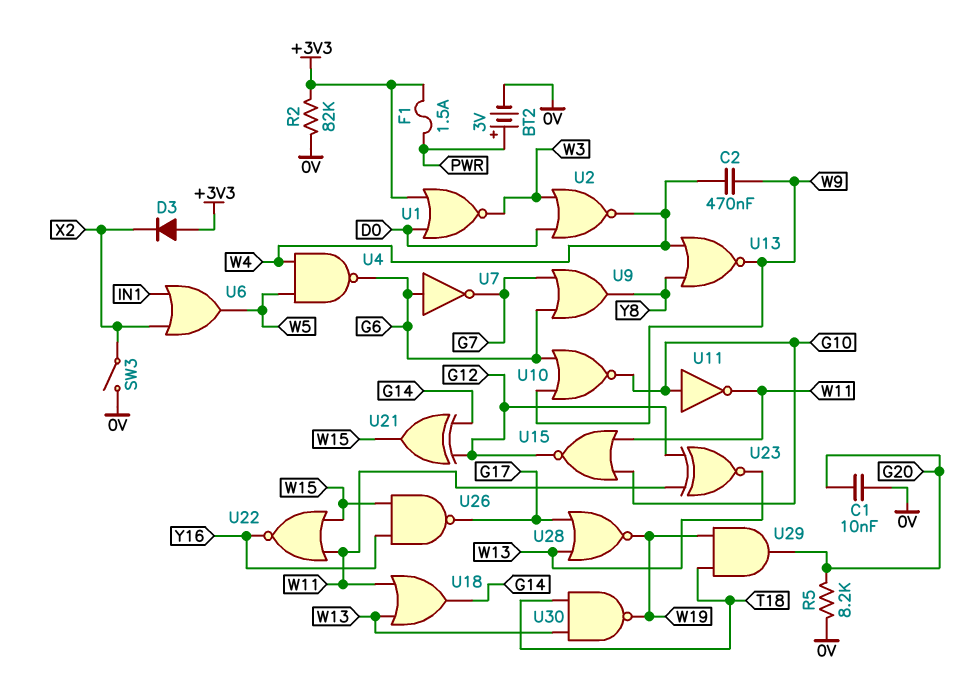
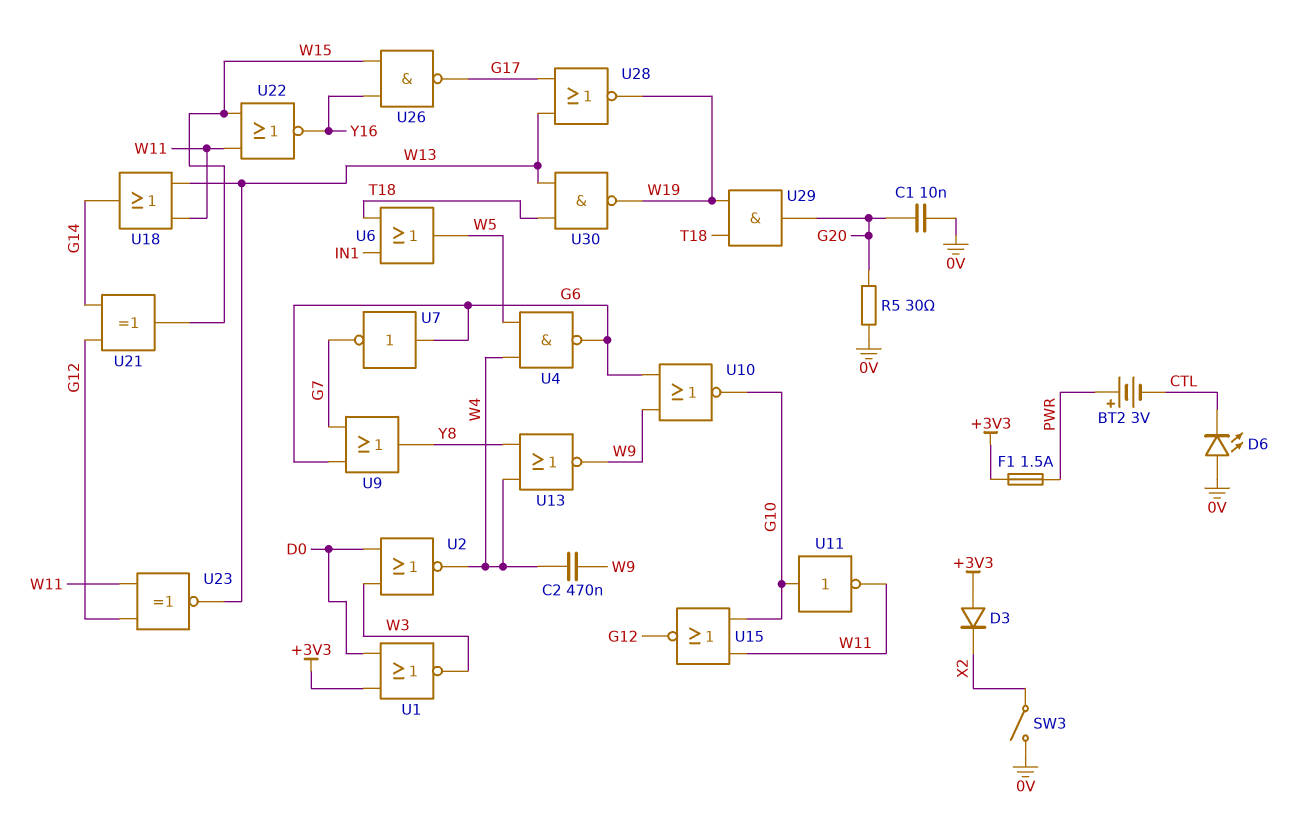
BT2: 3V (plus PWR, minus 0V) -> 3V (plus PWR, minus CTL)
D6: none -> LED (A 0V, K CTL)
R2: 82k (+3V3, 0V) -> none
R5: 8.2k (0V, G20) -> 30 (0V, G20)
U6: OR (in IN1, in X2, out W5) -> OR (in IN1, in T18, out W5)

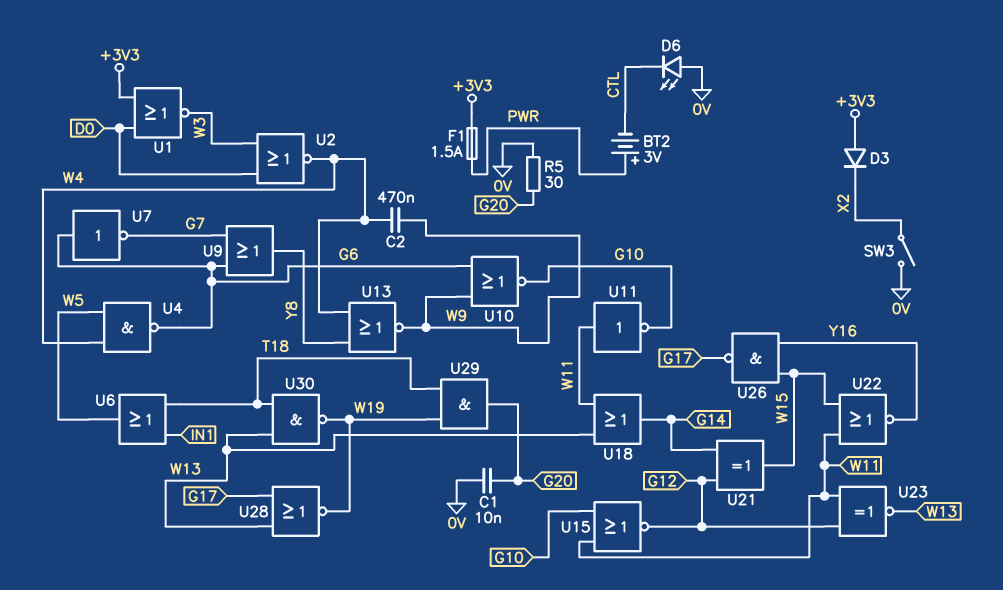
U11: NOT (in G10, out W11) -> NOT (in W11, out G10)

